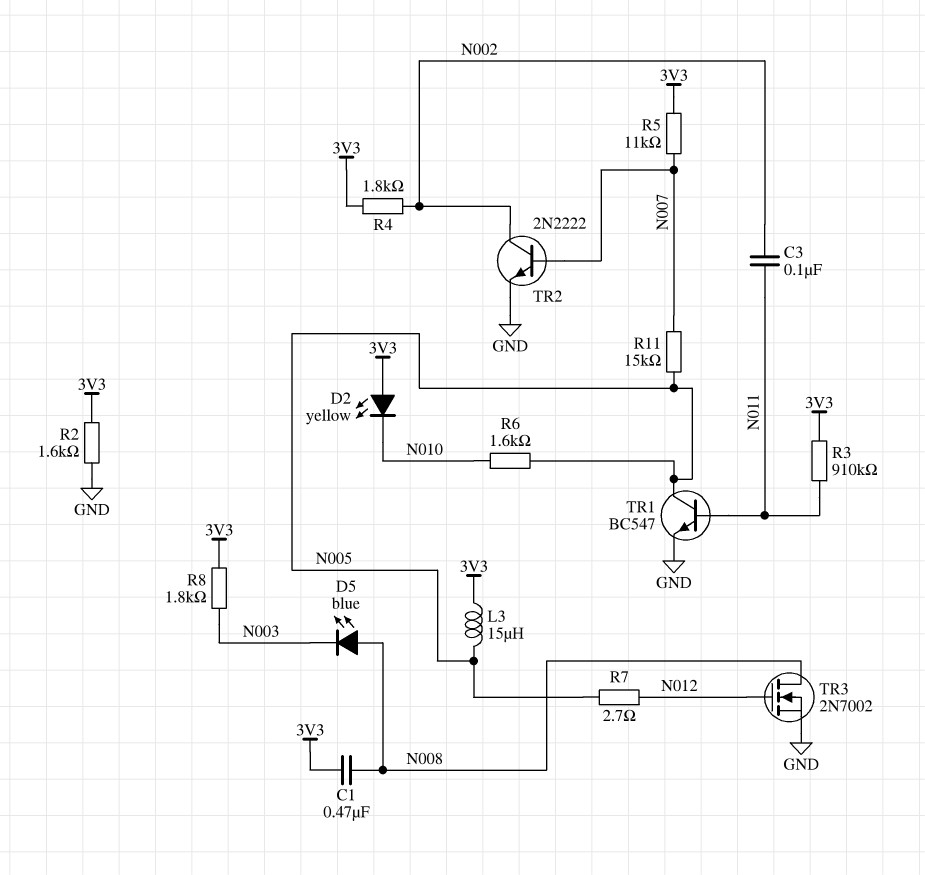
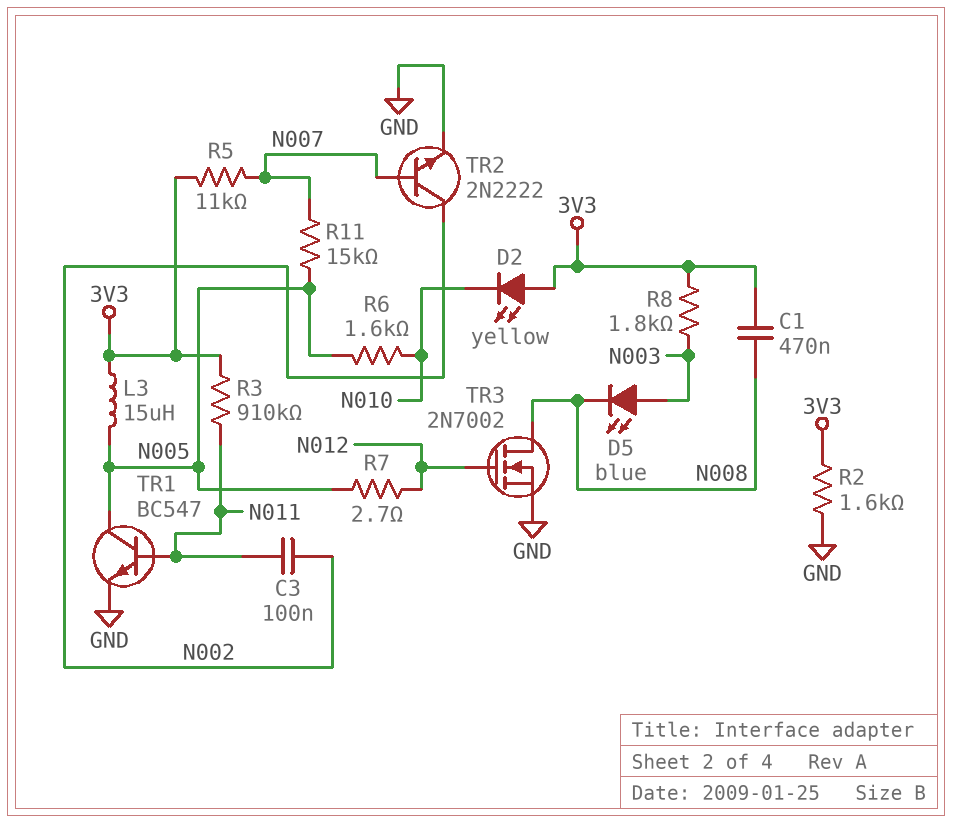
D5: LED blue (A N008, K N003) -> LED blue (A N003, K N008)
R4: 1.8k (3V3, N002) -> none

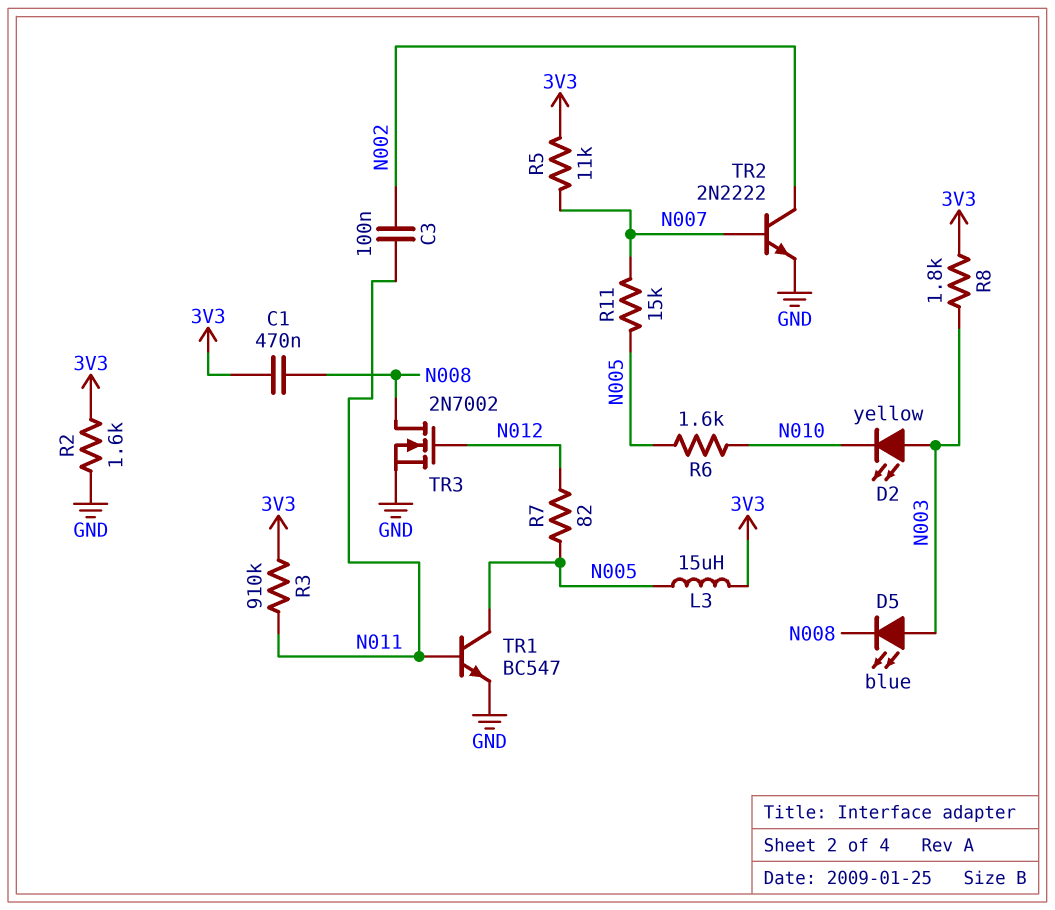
D2: LED yellow (A 3V3, K N010) -> LED yellow (A N003, K N010)
R7: 2.7 (N005, N012) -> 82 (N005, N012)

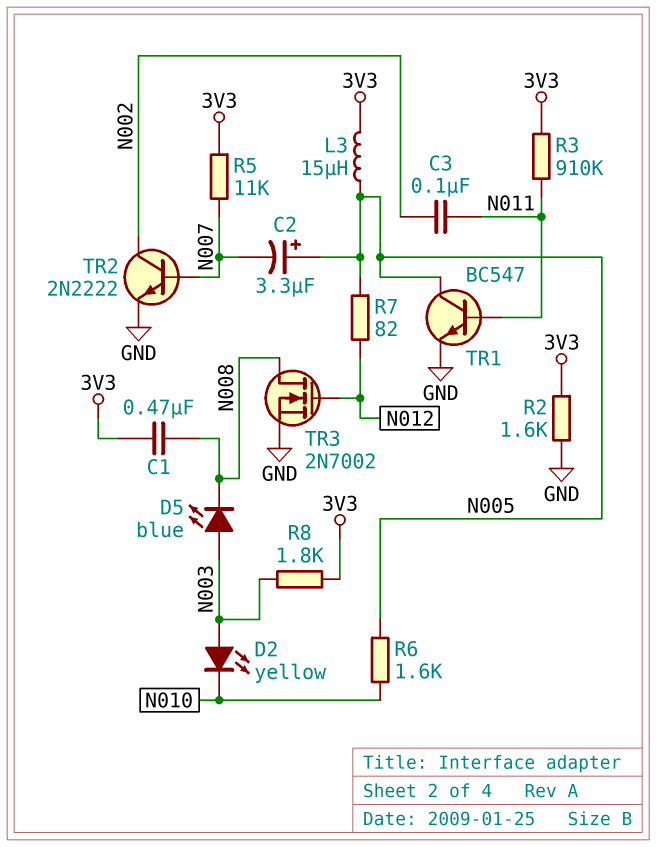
C2: none -> 3.3uF (plus N005, minus N007)
R11: 15k (N005, N007) -> none

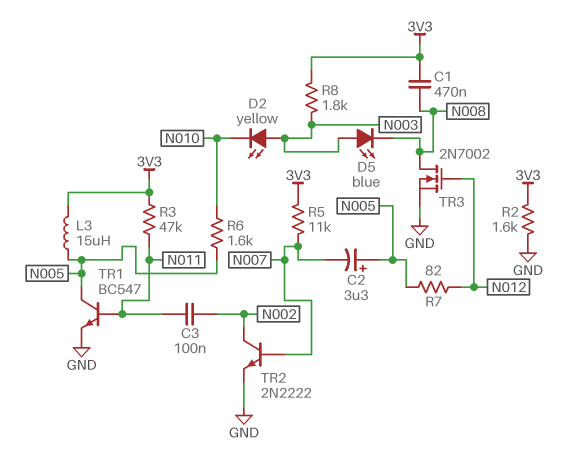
R3: 910k (3V3, N011) -> 47k (3V3, N011)

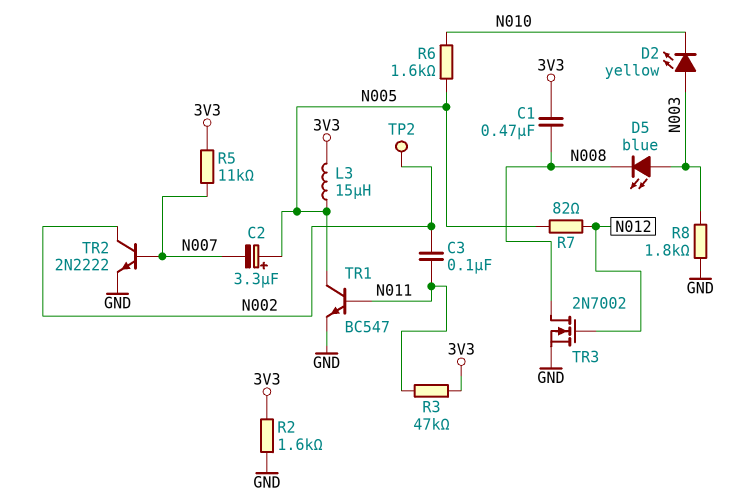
R8: 1.8k (3V3, N003) -> 1.8k (GND, N003)
TP2: none -> test point (N002)

